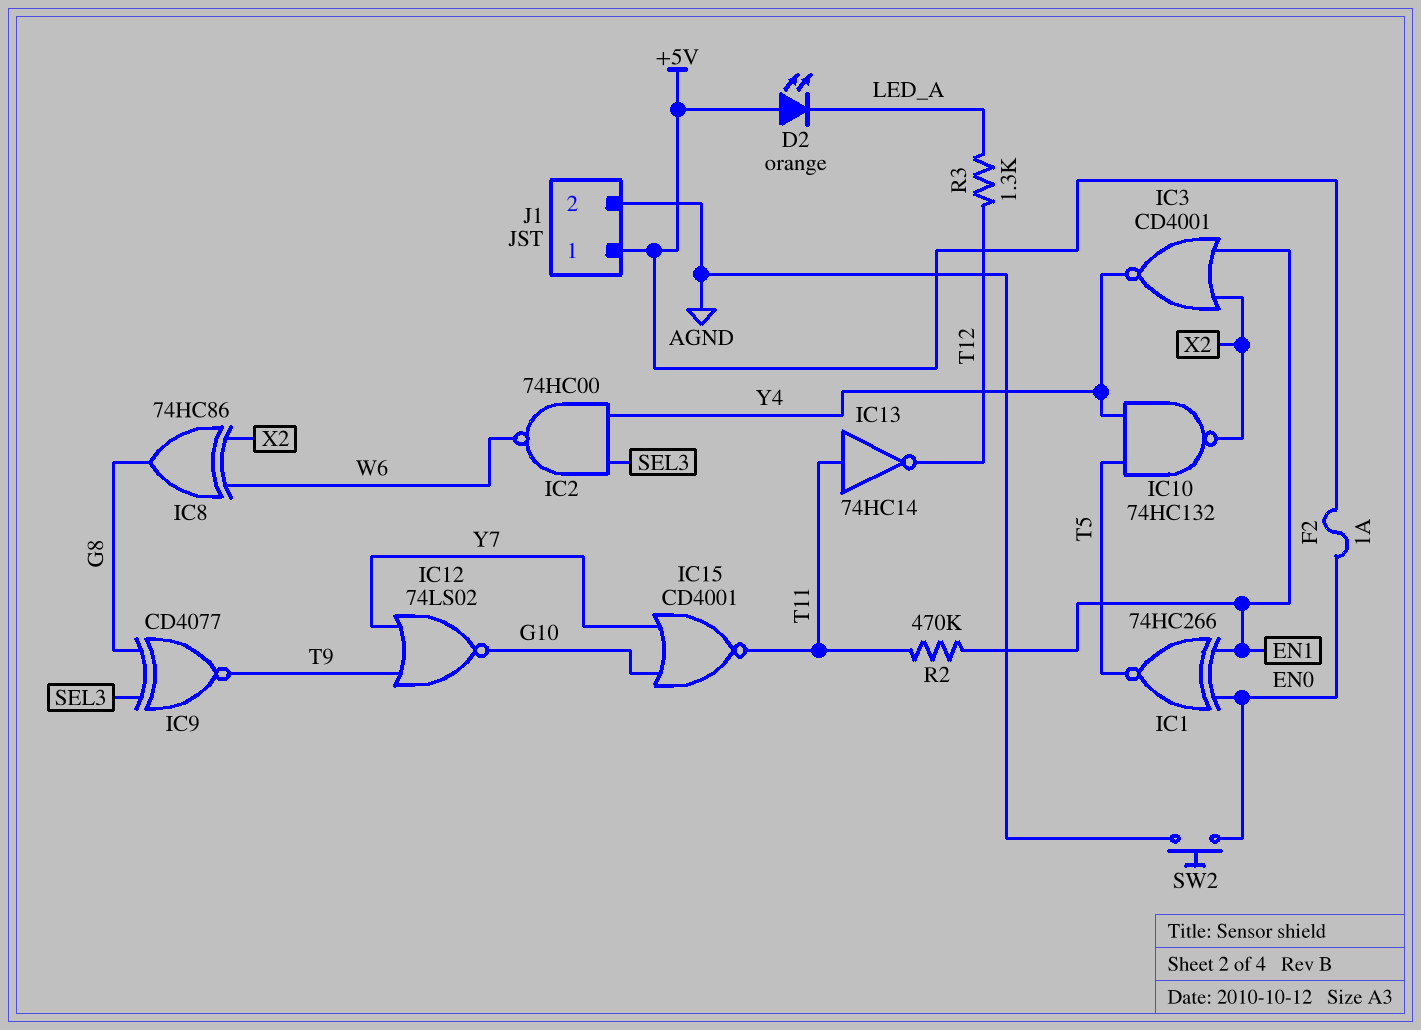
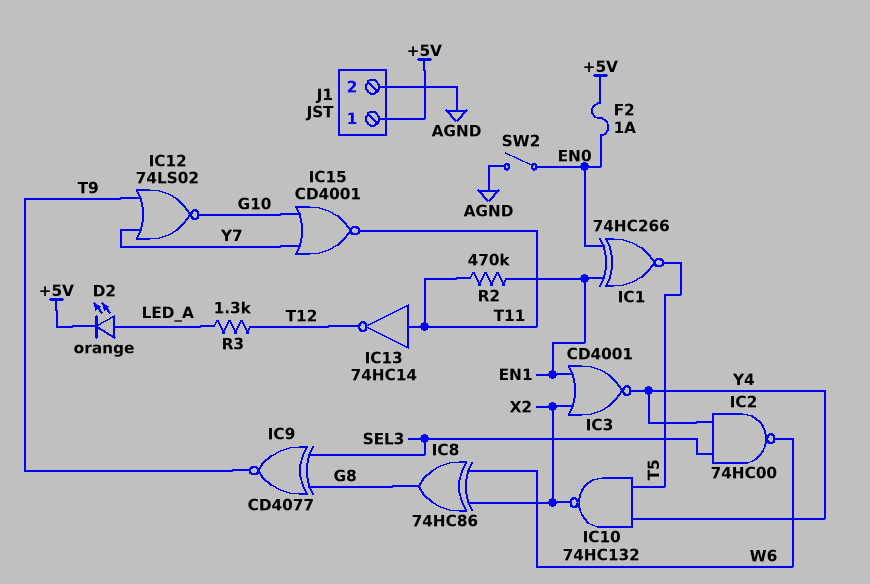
D2: LED orange (A +5V, K LED_A) -> LED orange (A LED_A, K +5V)
SW2: button (AGND, EN0) -> switch (AGND, EN0)

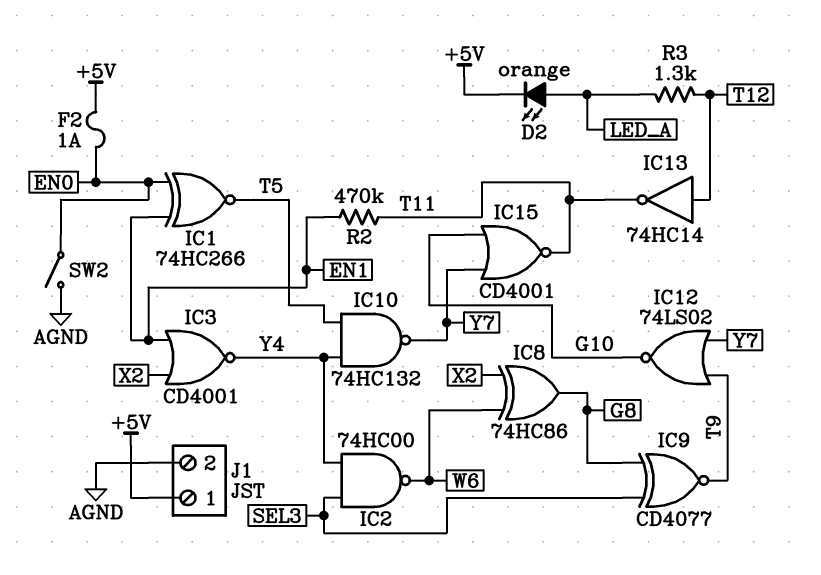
IC10: NAND 74HC132 (in T5, in Y4, out X2) -> NAND 74HC132 (in T5, in Y4, out Y7)
IC13: NOT 74HC14 (in T11, out T12) -> NOT 74HC14 (in T12, out T11)

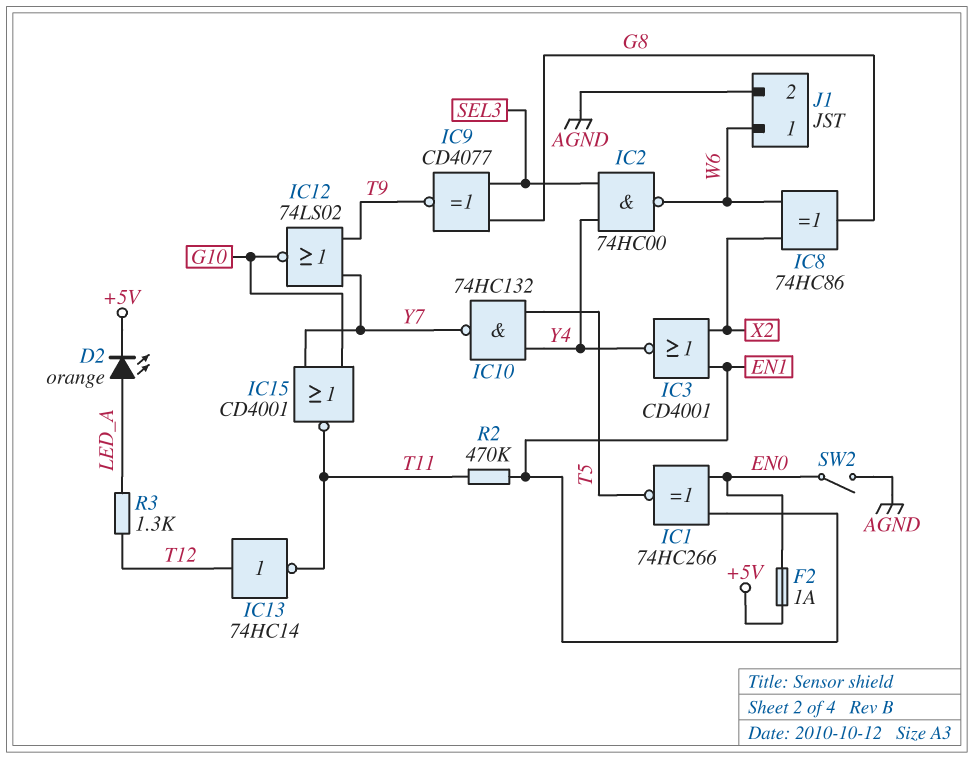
J1 pin 1: +5V -> W6

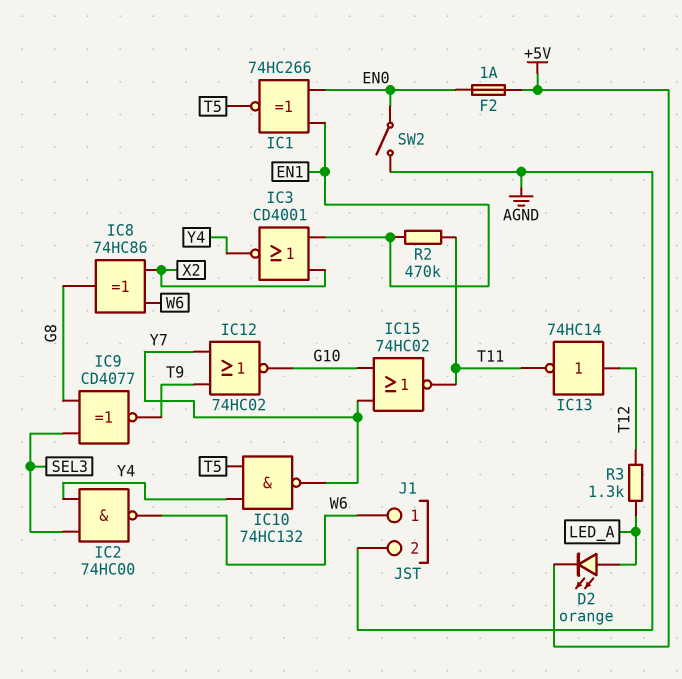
IC12: NOR 74LS02 (in T9, in Y7, out G10) -> NOR 74HC02 (in T9, in Y7, out G10)
IC15: NOR CD4001 (in G10, in Y7, out T11) -> NOR 74HC02 (in G10, in Y7, out T11)

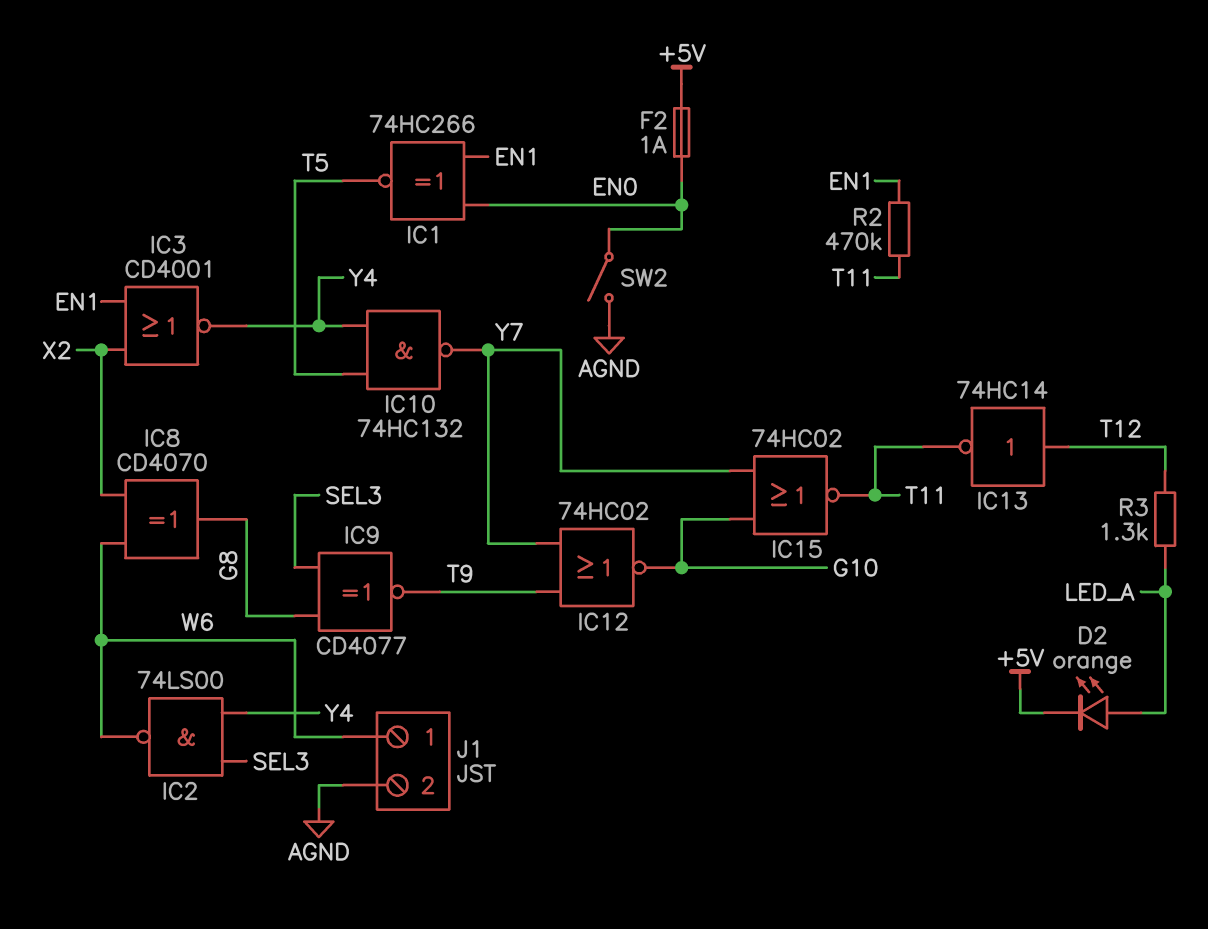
IC2: NAND 74HC00 (in SEL3, in Y4, out W6) -> NAND 74LS00 (in SEL3, in Y4, out W6)
IC8: XOR 74HC86 (in W6, in X2, out G8) -> XOR CD4070 (in W6, in X2, out G8)

